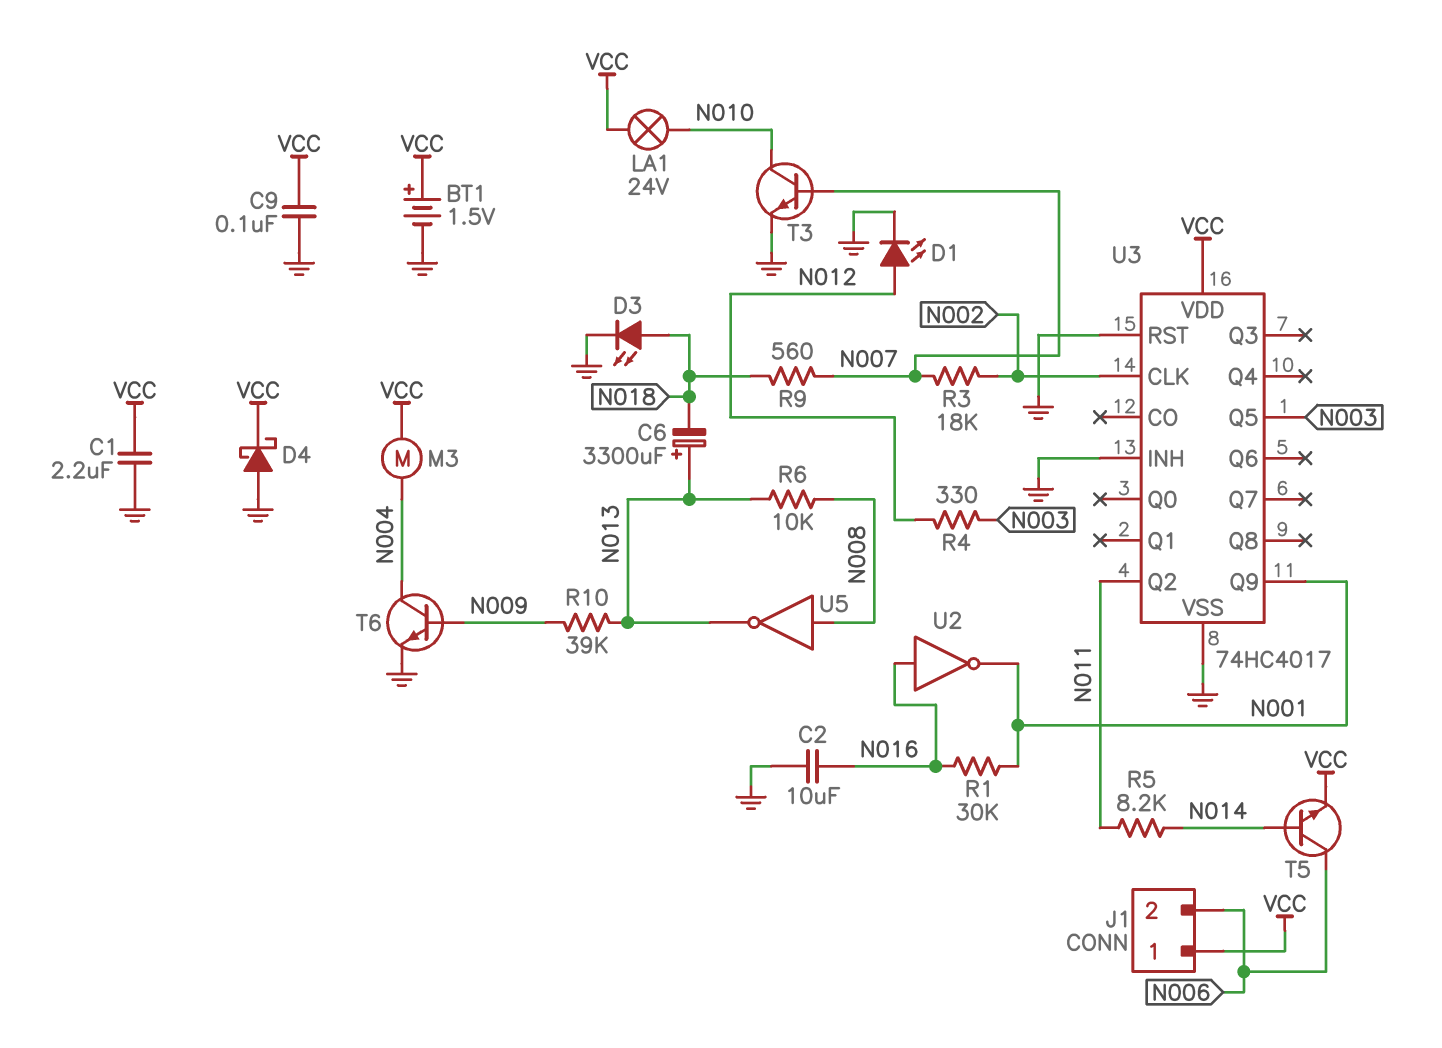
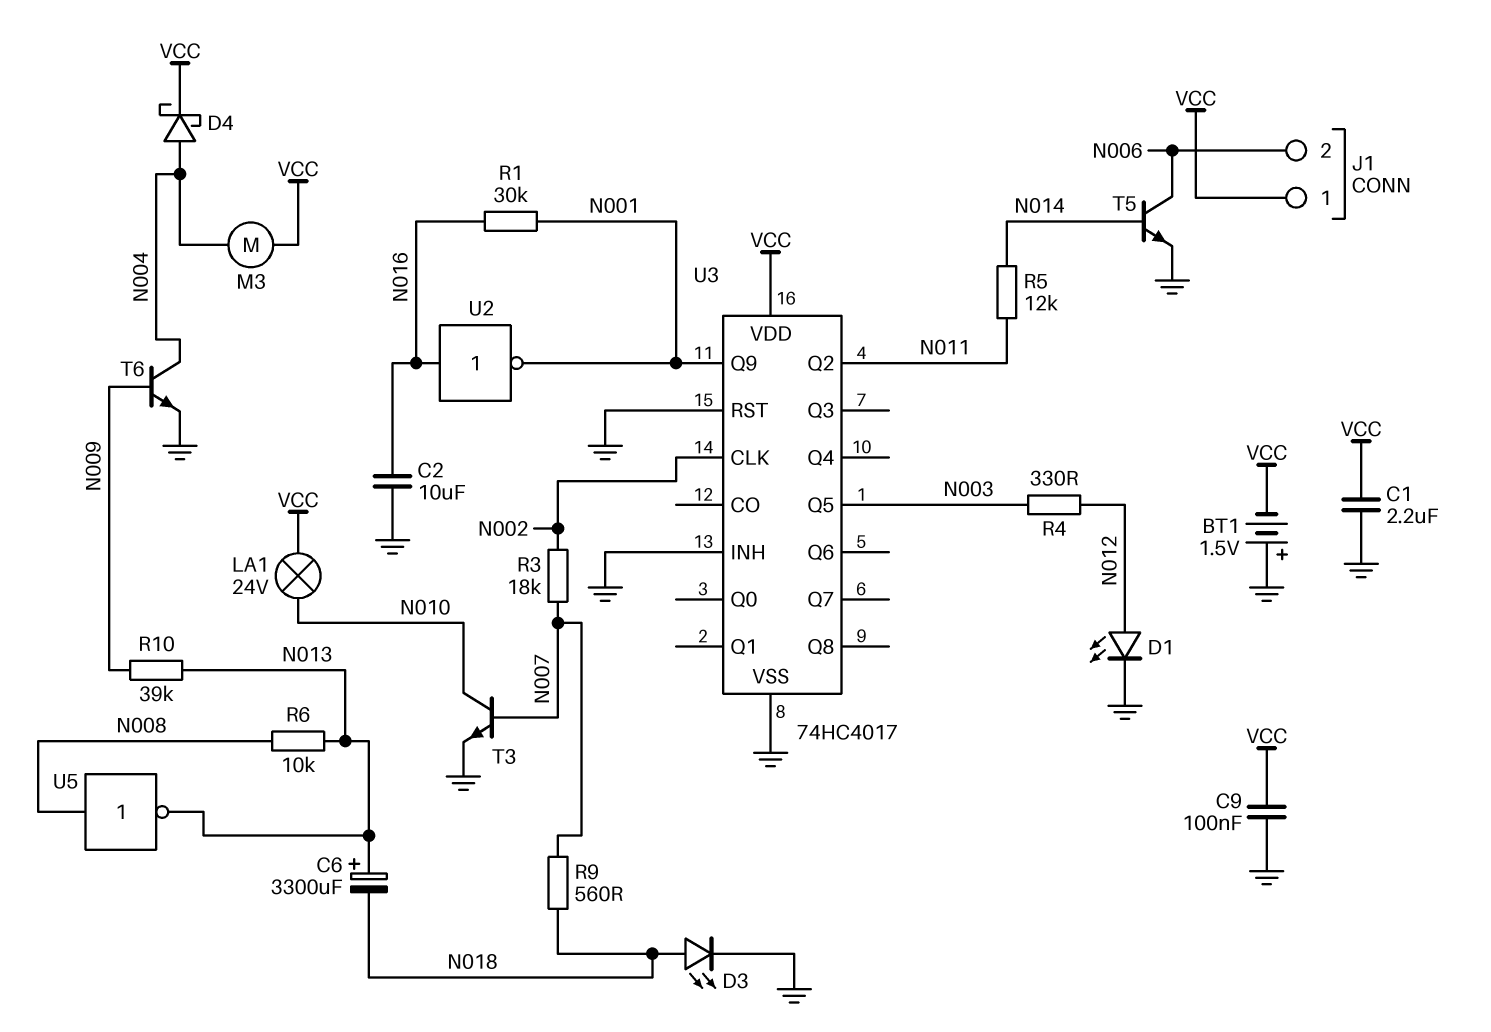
BT1: 1.5V (plus VCC, minus GND) -> 1.5V (plus GND, minus VCC)
D4: schottky (A GND, K VCC) -> schottky (A N004, K VCC)
R5: 8.2k (N011, N014) -> 12k (N011, N014)
T5: NPN (B N014, C N006, E VCC) -> NPN (B N014, C N006, E GND)

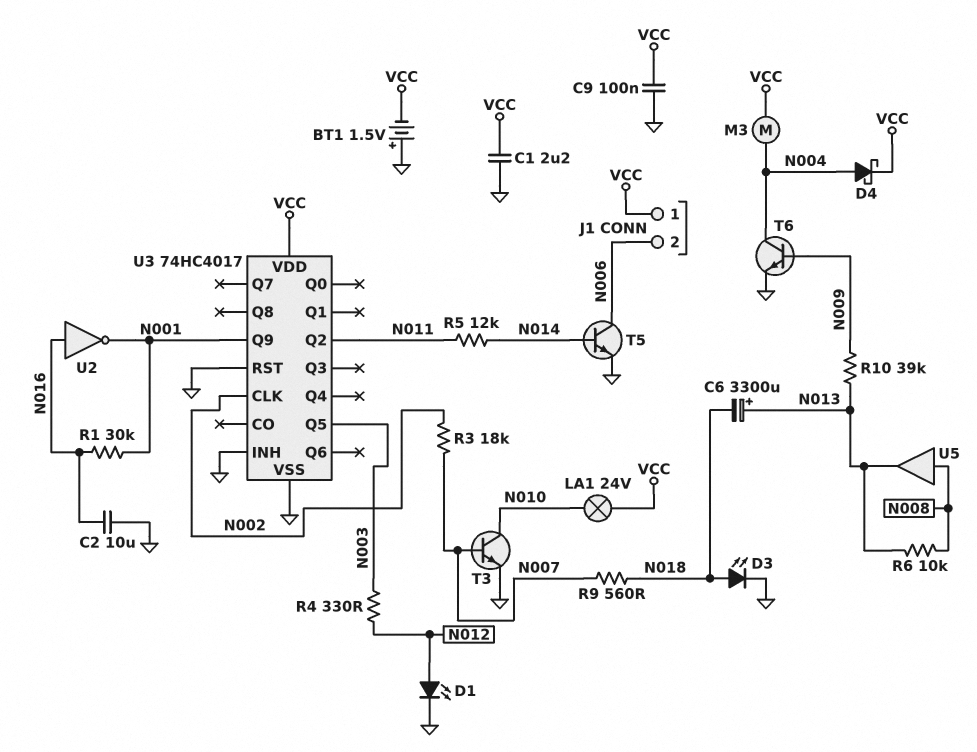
U5: NOT (in N008, out N013) -> buffer (in N008, out N013)

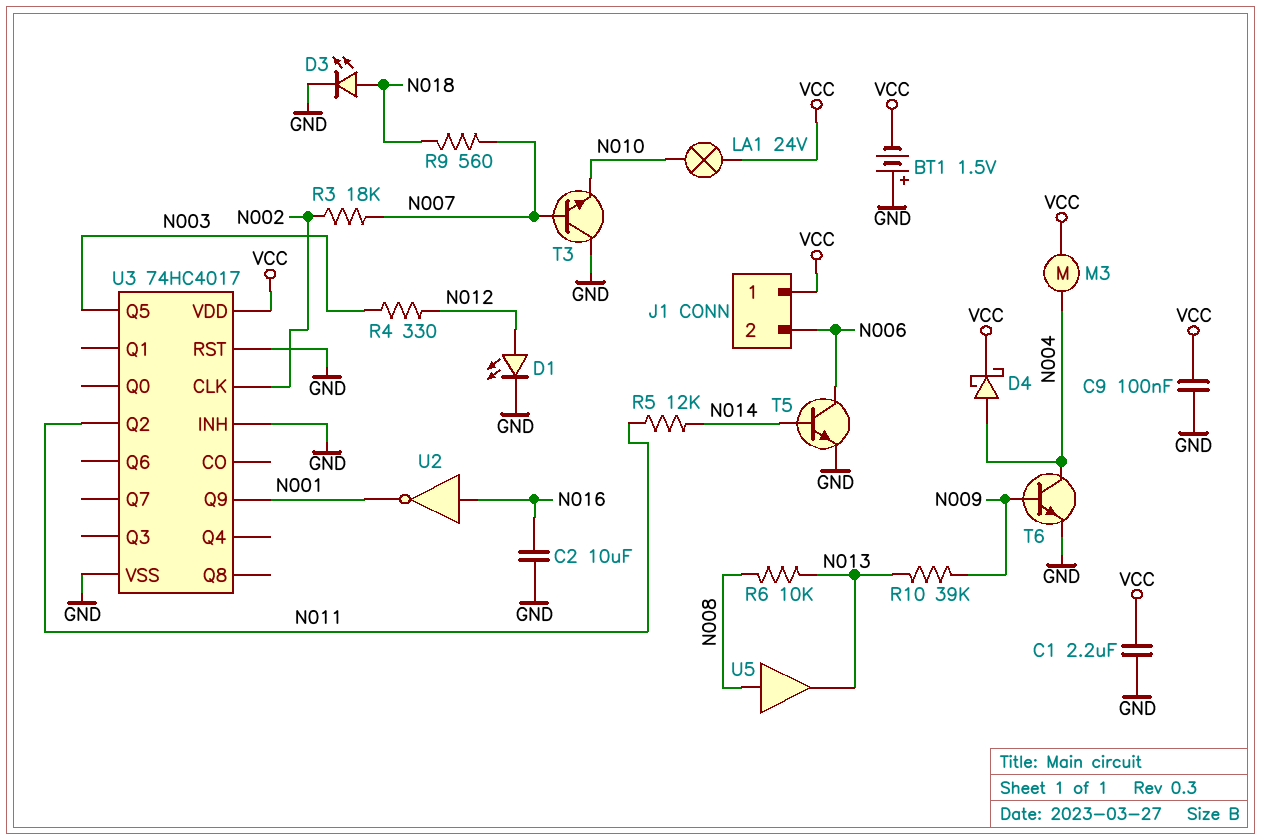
C6: 3300uF (plus N013, minus N018) -> none
R1: 30k (N001, N016) -> none
T3: NPN (B N007, C N010, E GND) -> NPN (B N007, C GND, E N010)

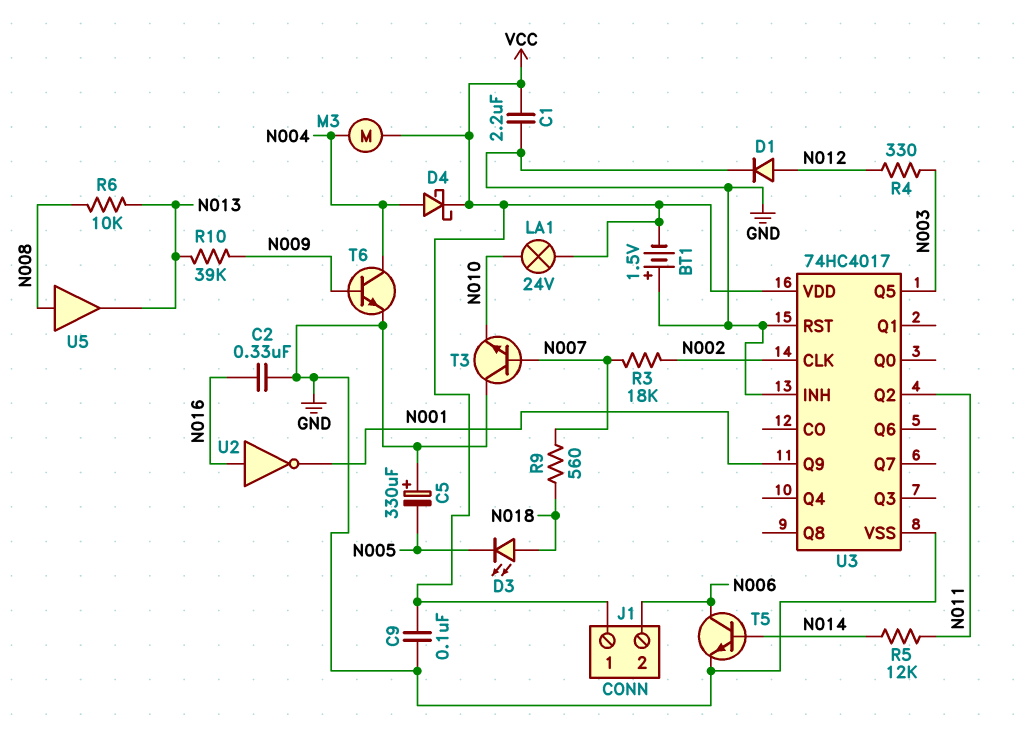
C2: 10uF (GND, N016) -> 330nF (GND, N016)
C5: none -> 330uF (plus GND, minus N005)
D1: LED (A N012, K GND) -> diode (A N012, K GND)
D3: LED (A N018, K GND) -> LED (A N018, K N005)

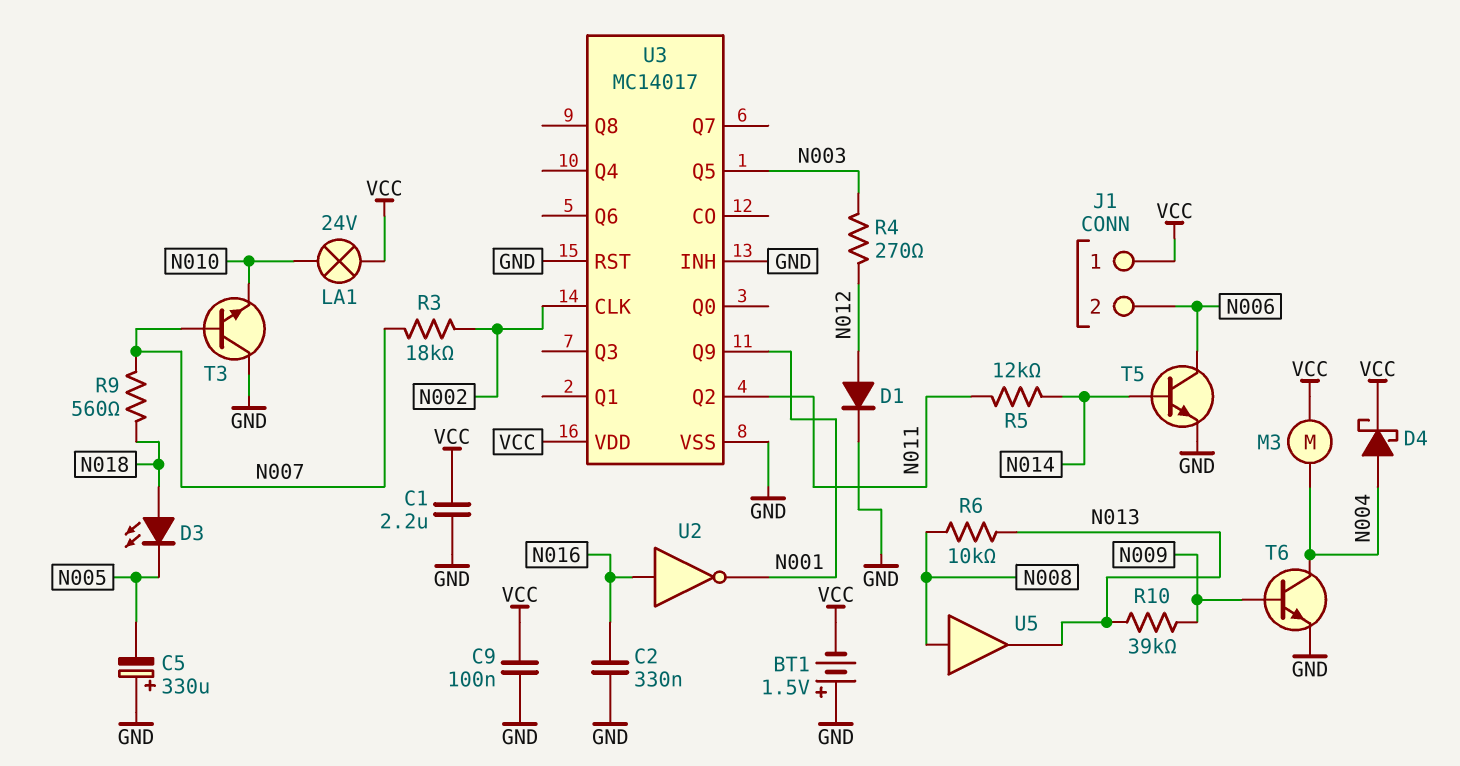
R4: 330 (N003, N012) -> 270 (N003, N012)
U3: 74HC4017 -> MC14017

